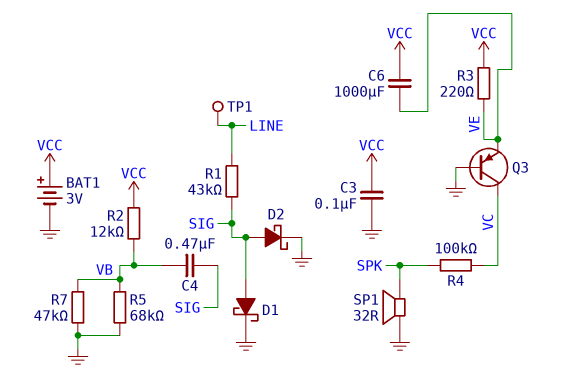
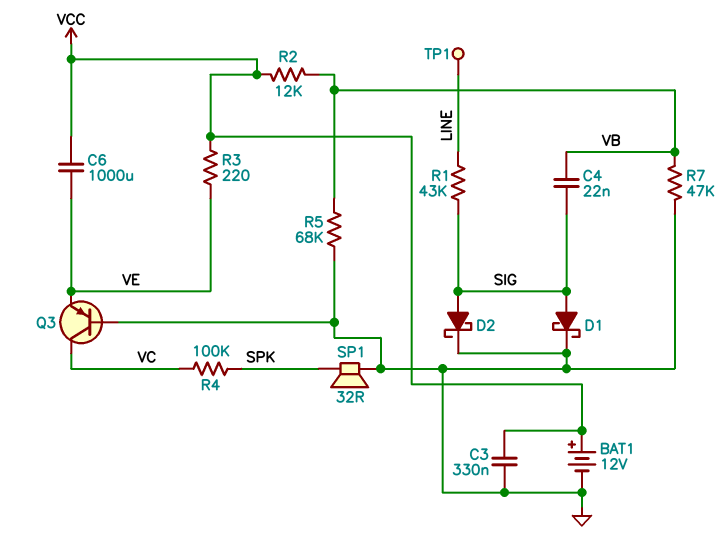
BAT1: 3V (plus VCC, minus GND) -> 12V (plus VCC, minus GND)
C3: 100nF (GND, VCC) -> 330nF (GND, VCC)
C4: 470nF (SIG, VB) -> 22nF (SIG, VB)

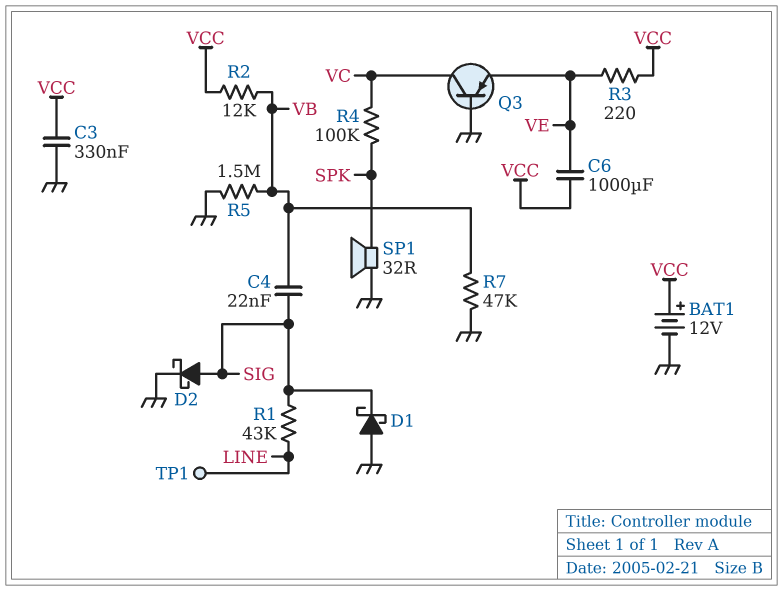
D1: schottky (A SIG, K GND) -> schottky (A GND, K SIG)
R5: 68k (GND, VB) -> 1.5M (GND, VB)

